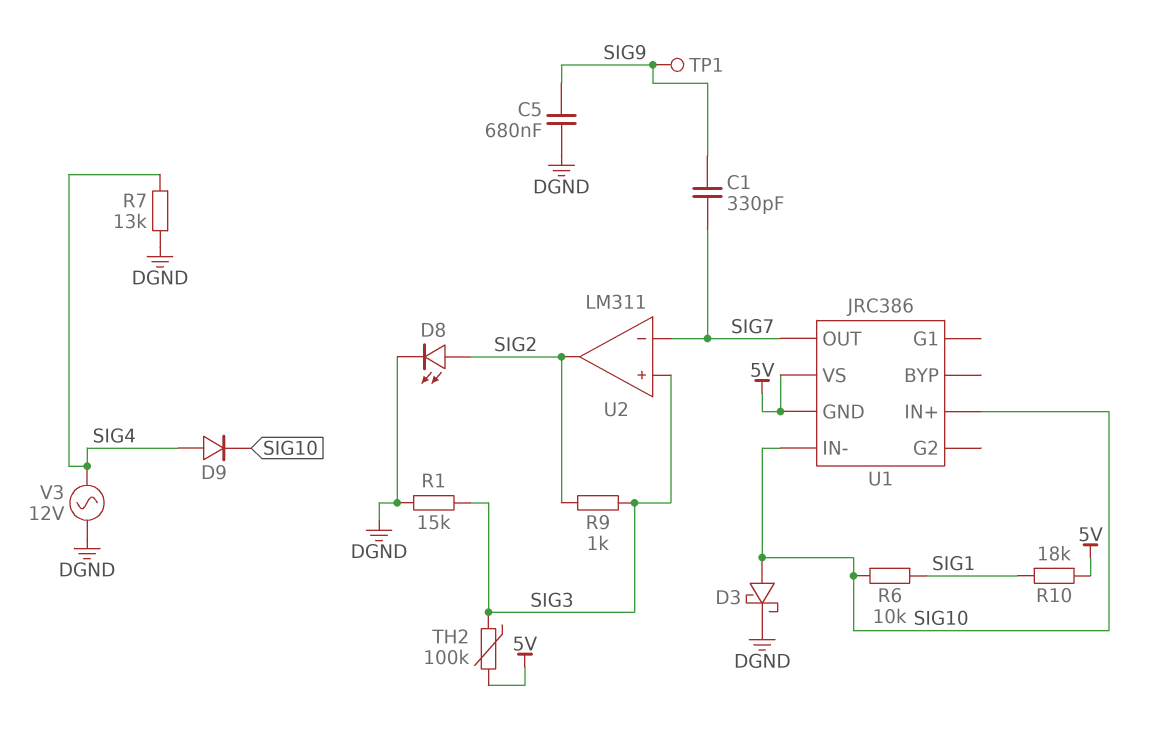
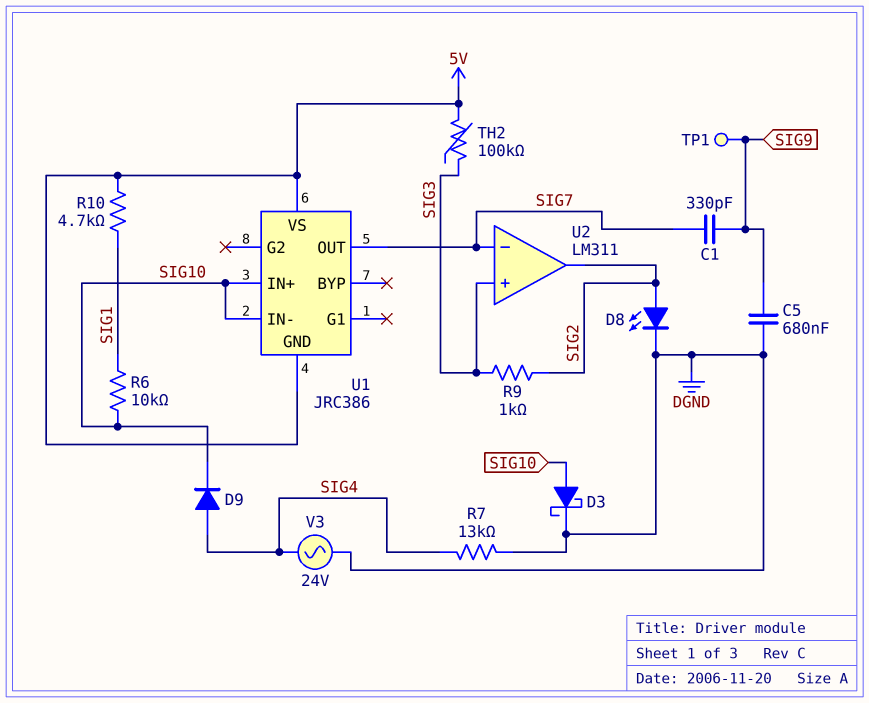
R1: 15k (DGND, SIG3) -> none
R10: 18k (5V, SIG1) -> 4.7k (5V, SIG1)
V3: AC 12V (DGND, SIG4) -> AC 24V (DGND, SIG4)

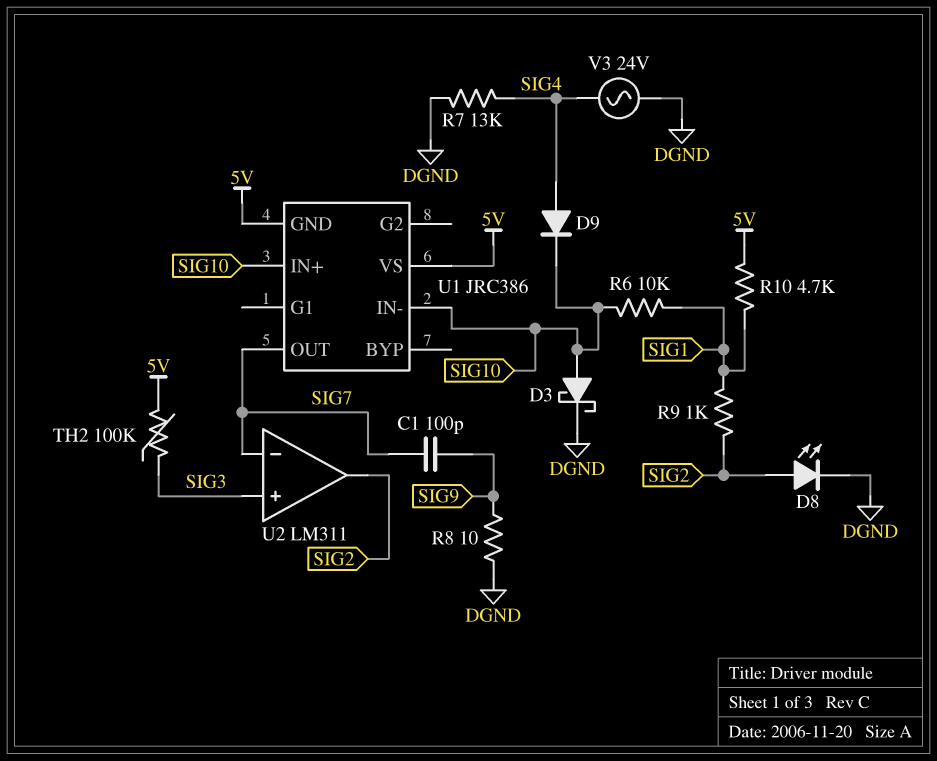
C1: 330pF (SIG7, SIG9) -> 100pF (SIG7, SIG9)
C5: 680nF (DGND, SIG9) -> none
R8: none -> 10 (DGND, SIG9)
R9: 1k (SIG2, SIG3) -> 1k (SIG1, SIG2)
TP1: test point (SIG9) -> none

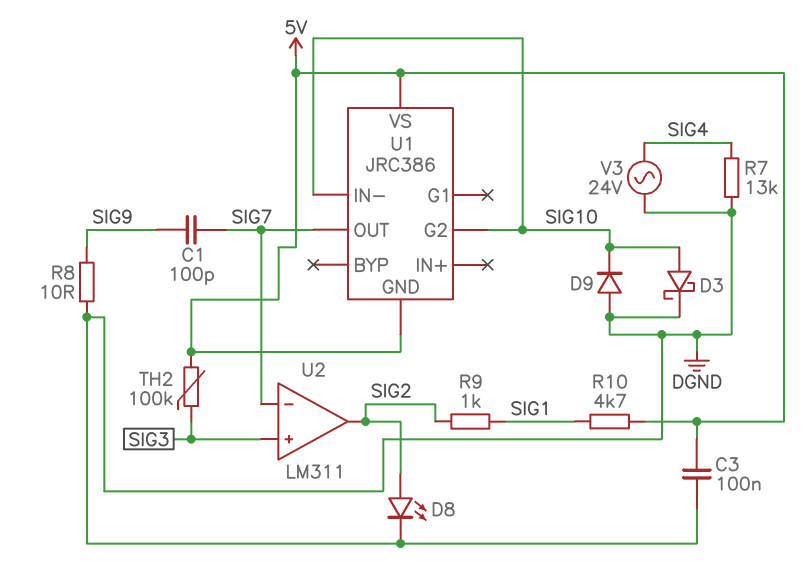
C3: none -> 100nF (5V, DGND)
D9: diode (A SIG4, K SIG10) -> diode (A DGND, K SIG10)
R6: 10k (SIG1, SIG10) -> none
U1 pin G2: none -> SIG10
U1 pin IN+: SIG10 -> none

